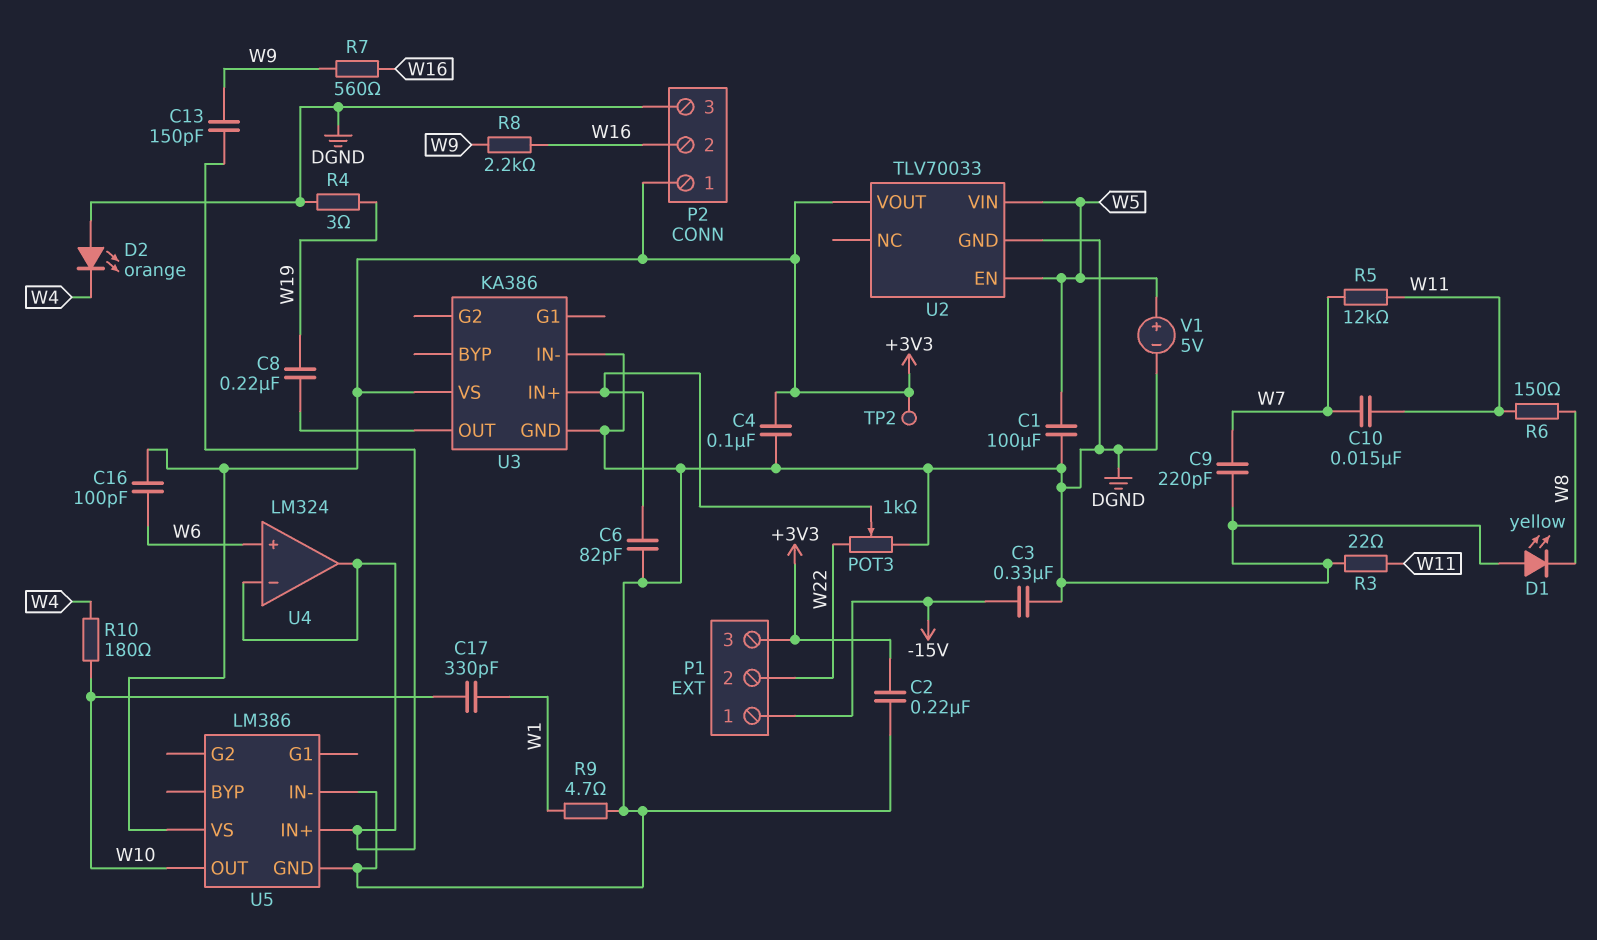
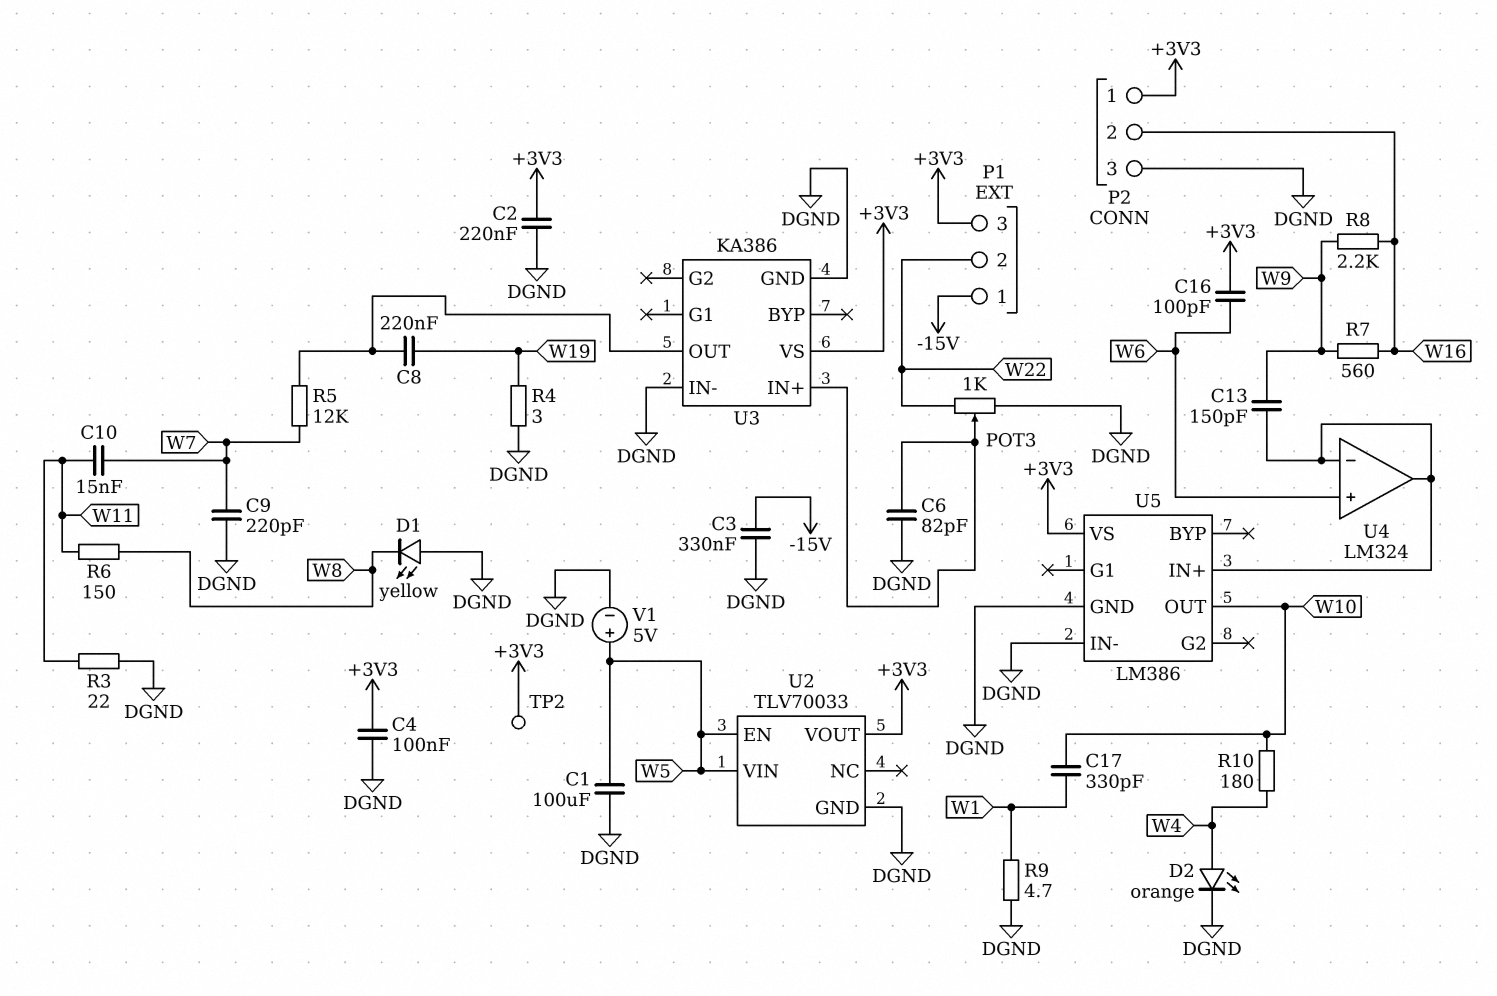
D2: LED orange (A DGND, K W4) -> LED orange (A W4, K DGND)
R5: 12k (W7, W11) -> 12k (U3/OUT, W7)

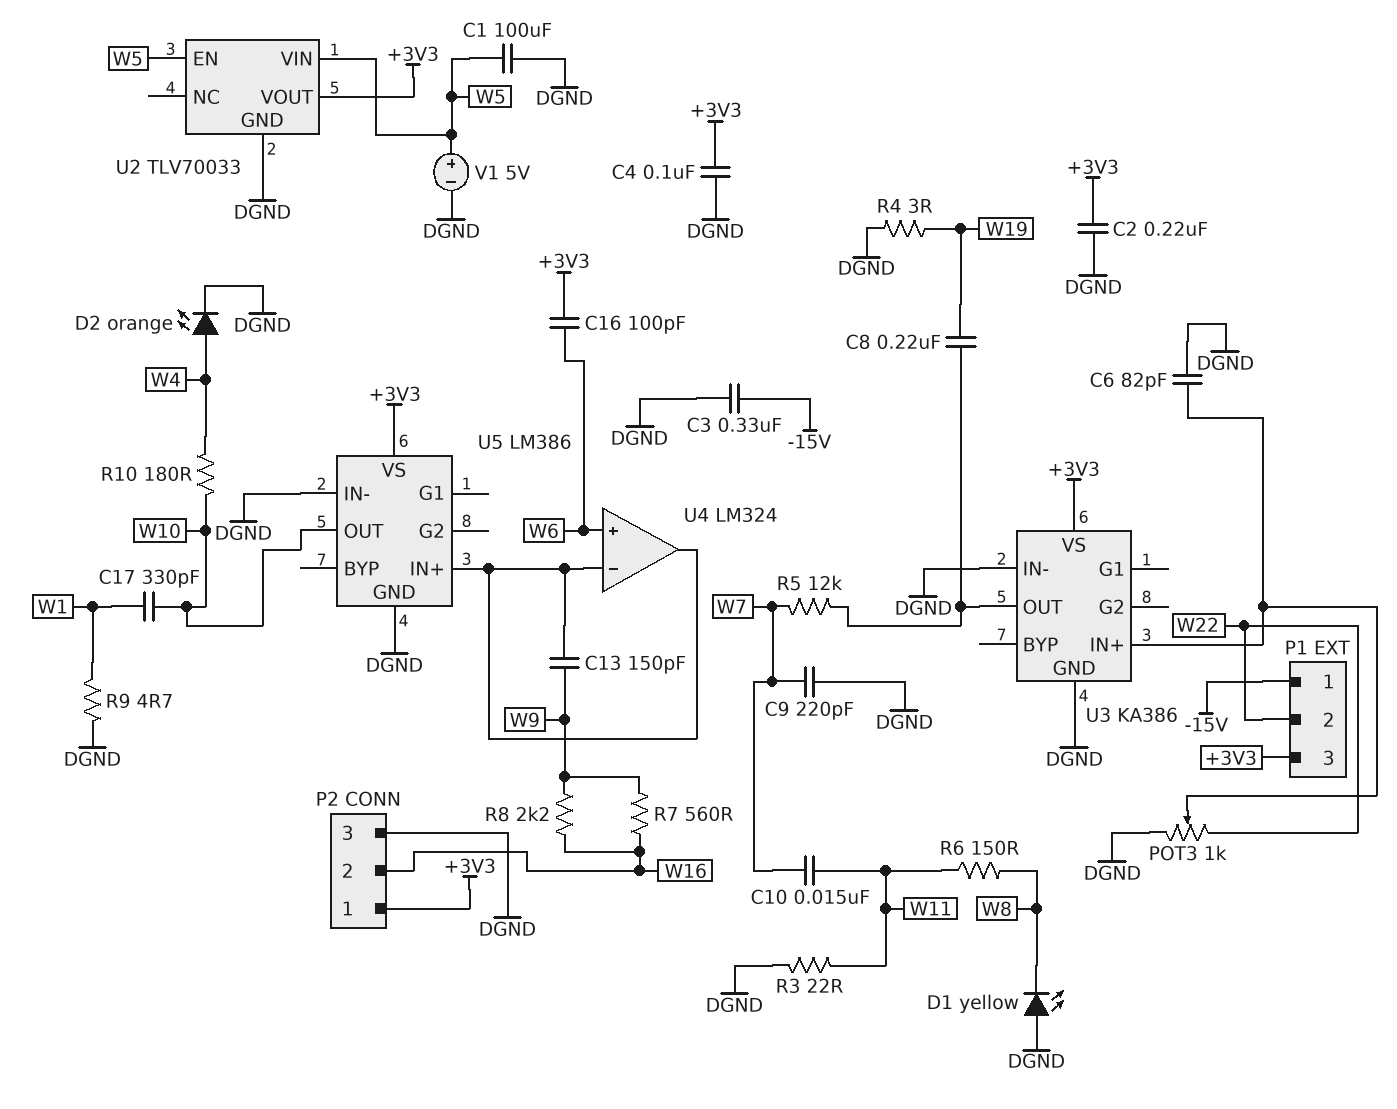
TP2: test point (+3V3) -> none

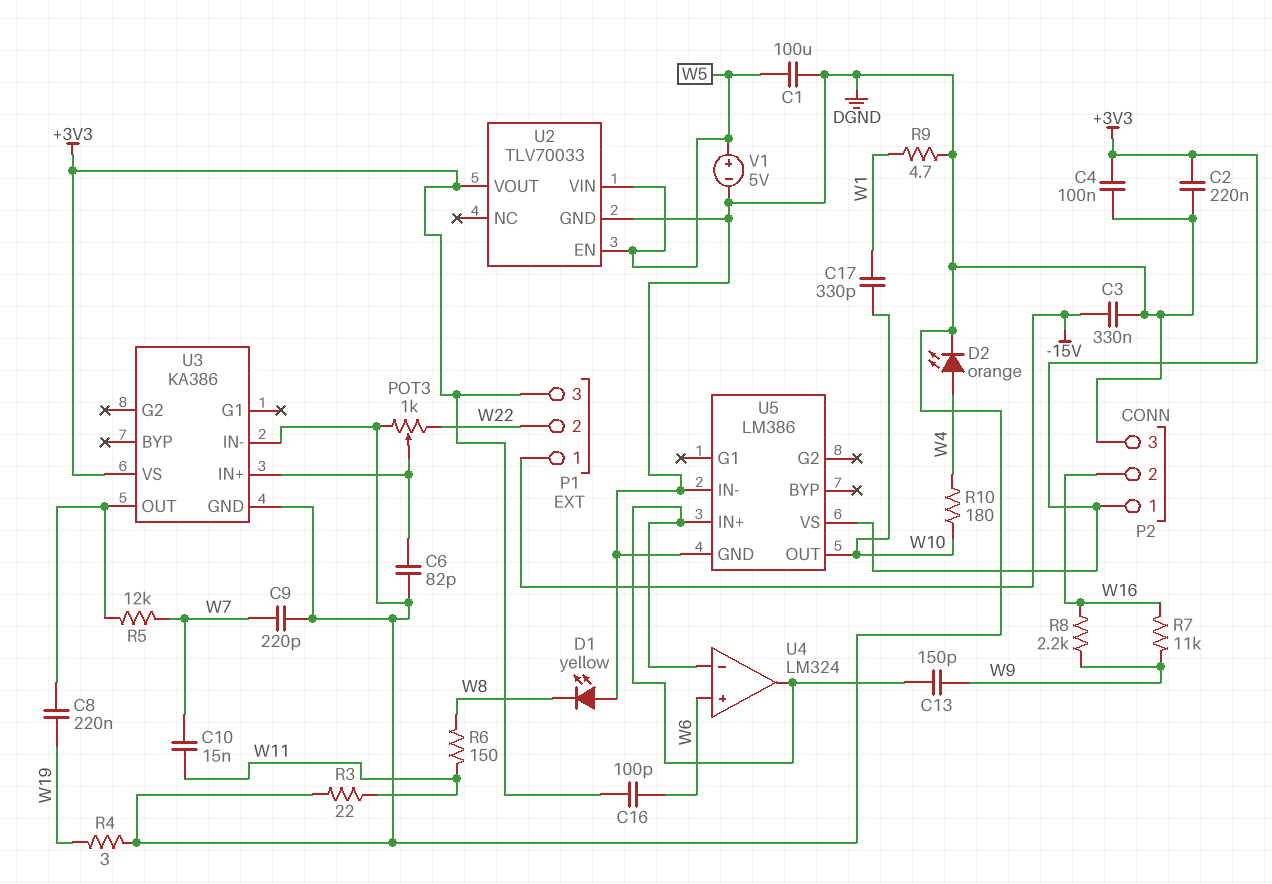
R7: 560 (W9, W16) -> 11k (W9, W16)

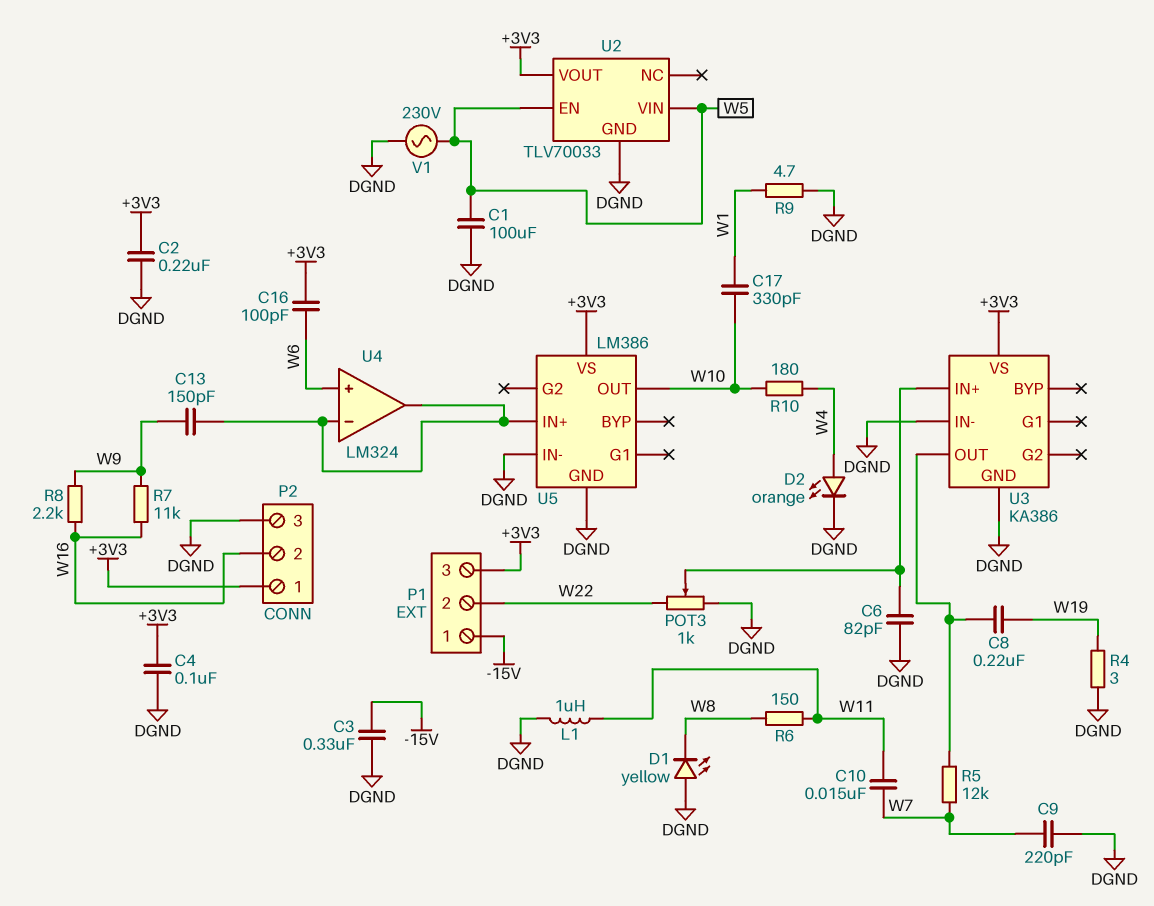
L1: none -> 1uH (DGND, W11)
R3: 22 (DGND, W11) -> none
V1: 5V (plus W5, minus DGND) -> AC 230V (DGND, W5)

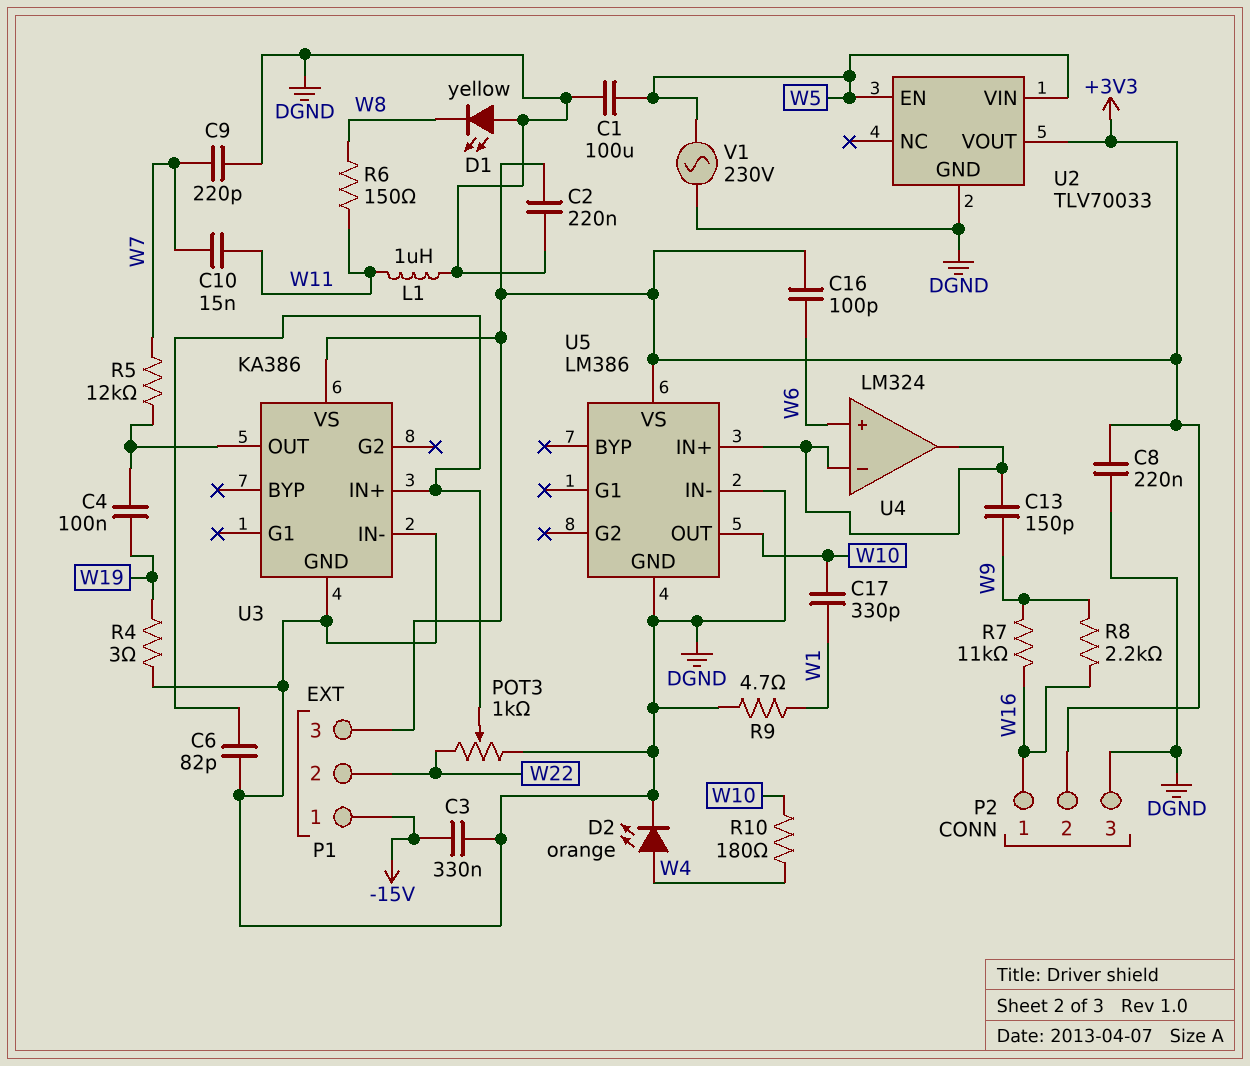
C4: 100nF (+3V3, DGND) -> 100nF (U3/OUT, W19)
C8: 220nF (U3/OUT, W19) -> 220nF (+3V3, DGND)
P2 pin 1: +3V3 -> W16
P2 pin 2: W16 -> +3V3

